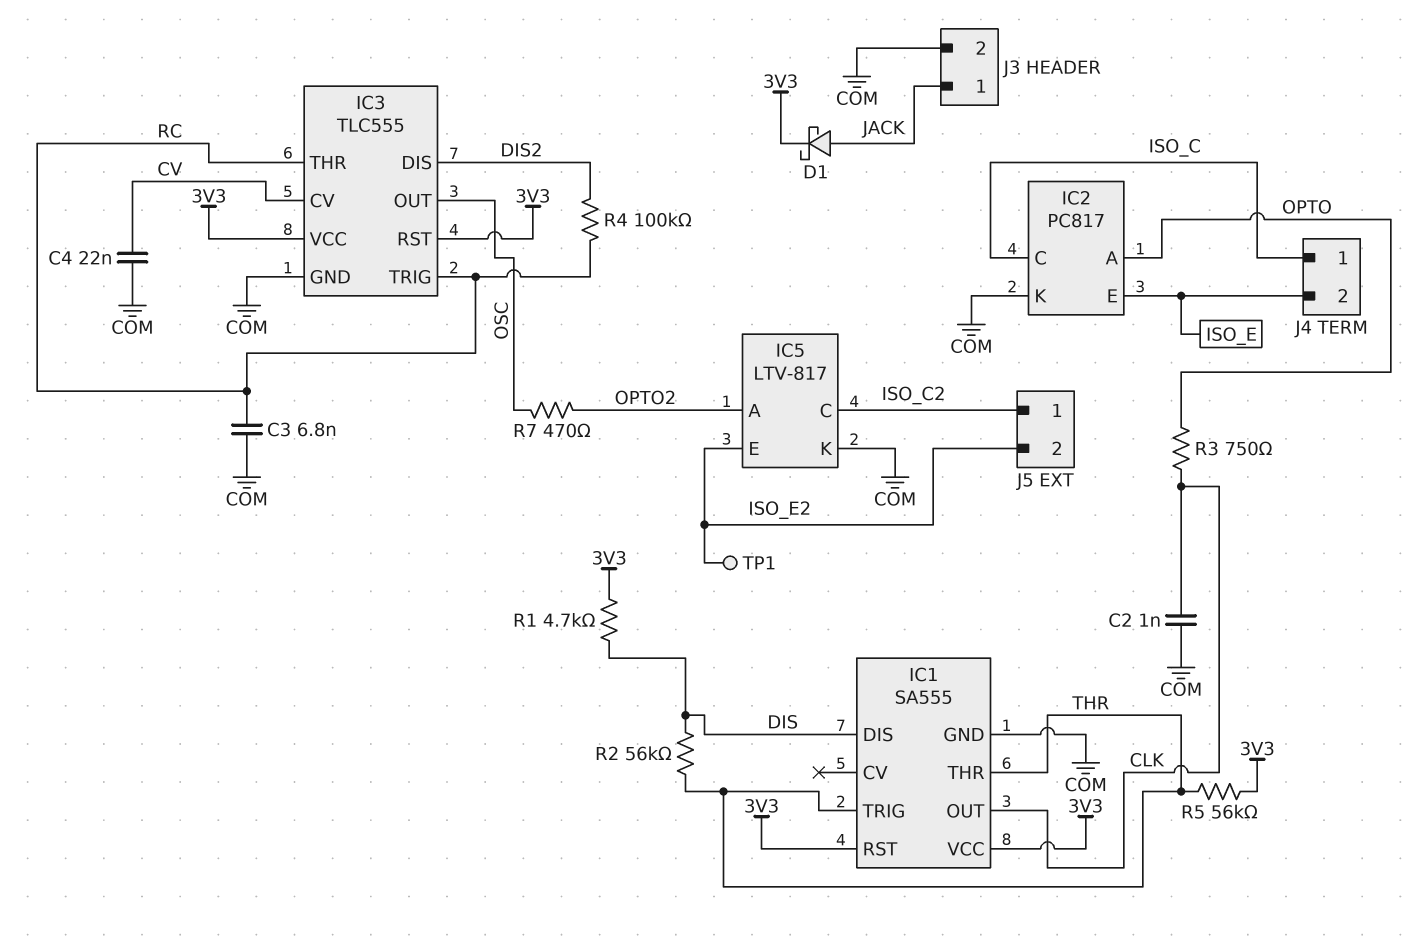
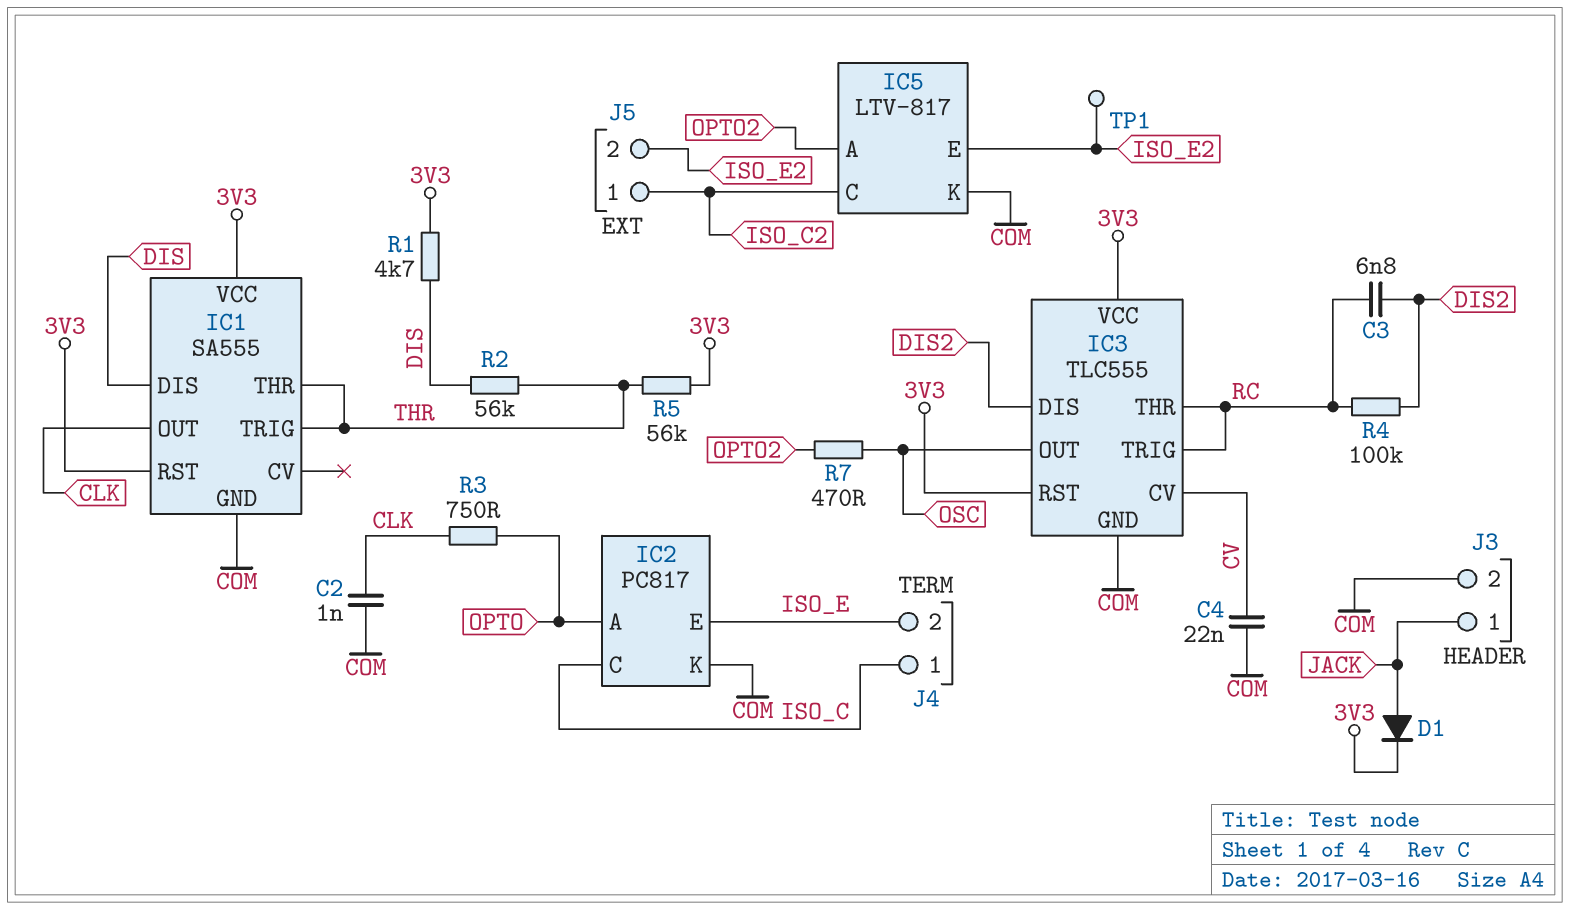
C3: 6.8nF (COM, RC) -> 6.8nF (DIS2, RC)
D1: schottky (A JACK, K 3V3) -> diode (A JACK, K 3V3)

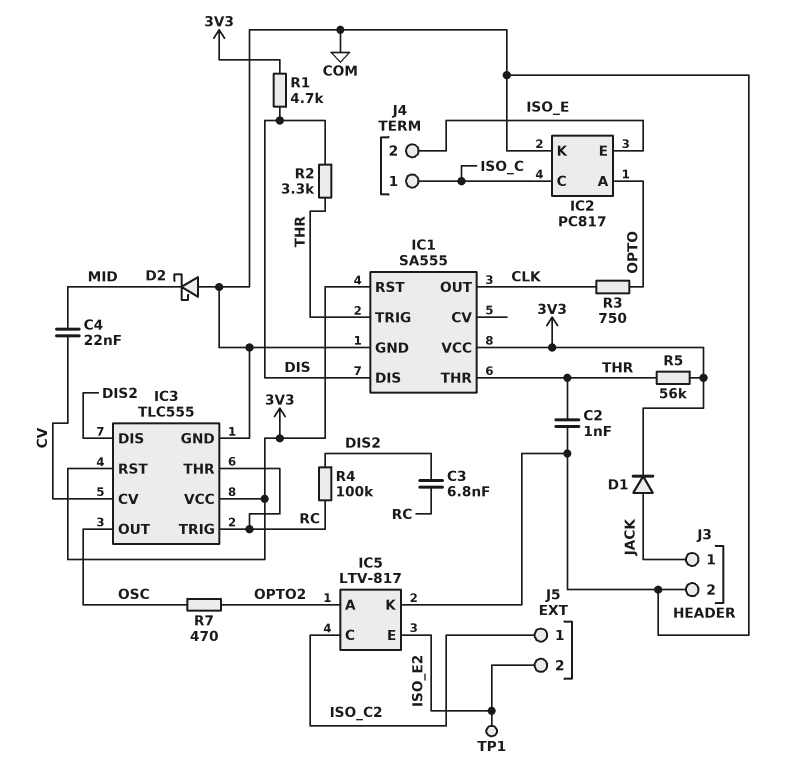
C2: 1nF (CLK, COM) -> 1nF (COM, THR)
C4: 22nF (COM, CV) -> 22nF (CV, MID)
D2: none -> schottky (A COM, K MID)
R2: 56k (DIS, THR) -> 3.3k (DIS, THR)

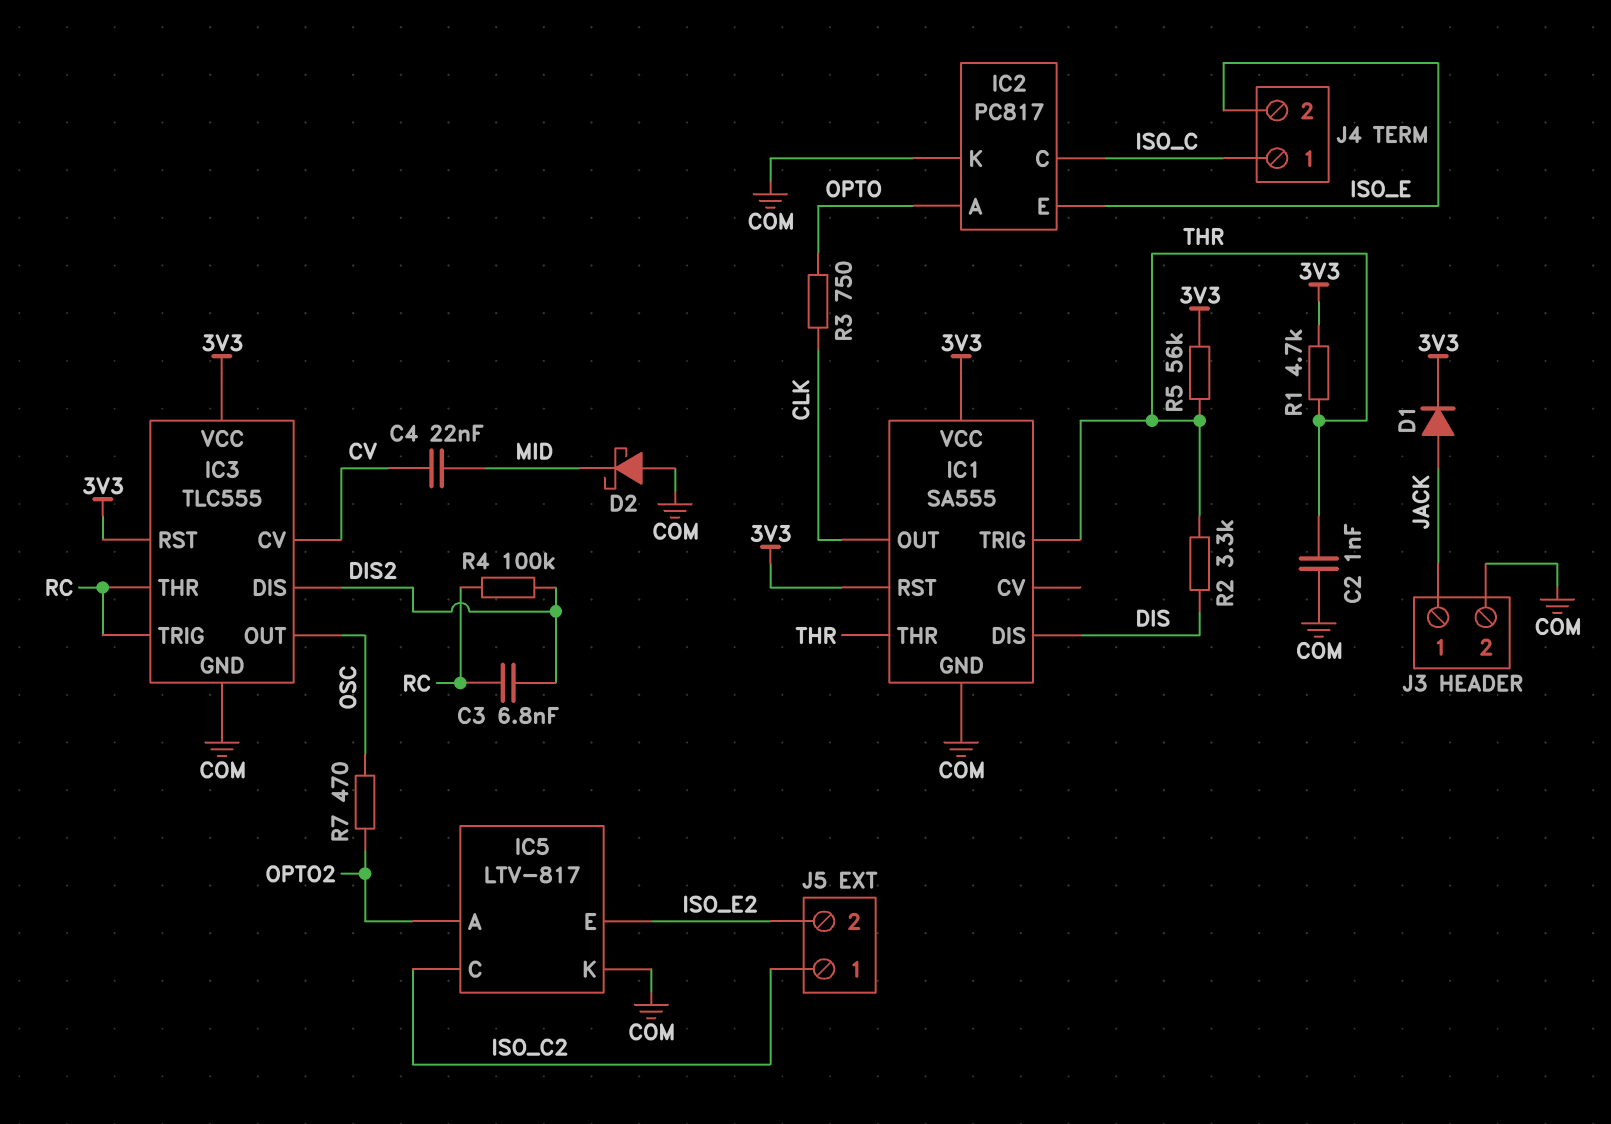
R1: 4.7k (3V3, DIS) -> 4.7k (3V3, THR)
TP1: test point (ISO_E2) -> none

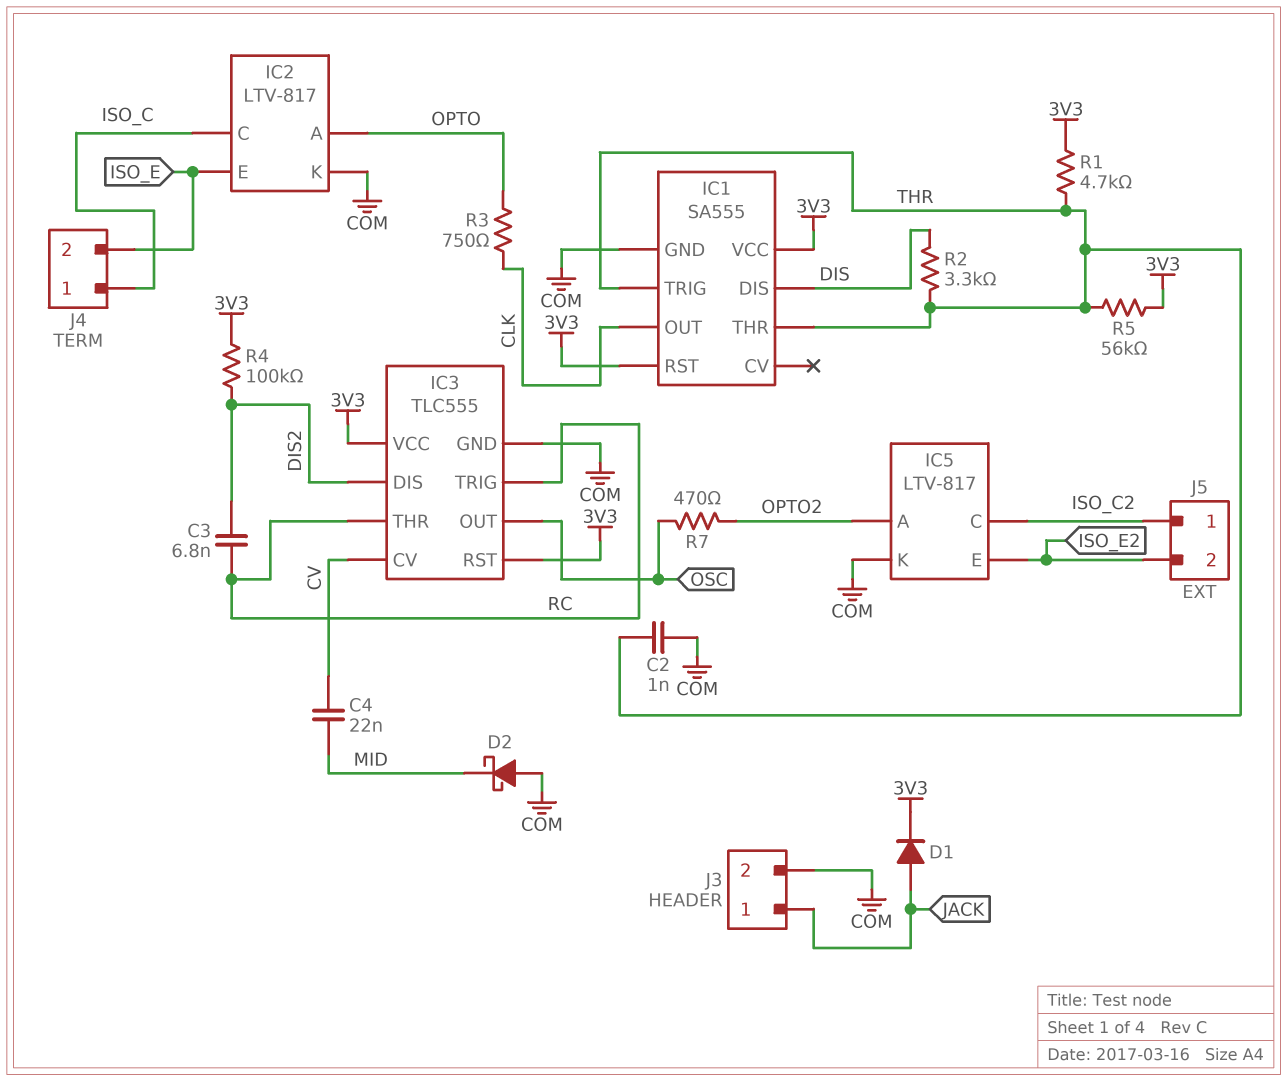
IC2: PC817 -> LTV-817
R4: 100k (DIS2, RC) -> 100k (3V3, DIS2)

